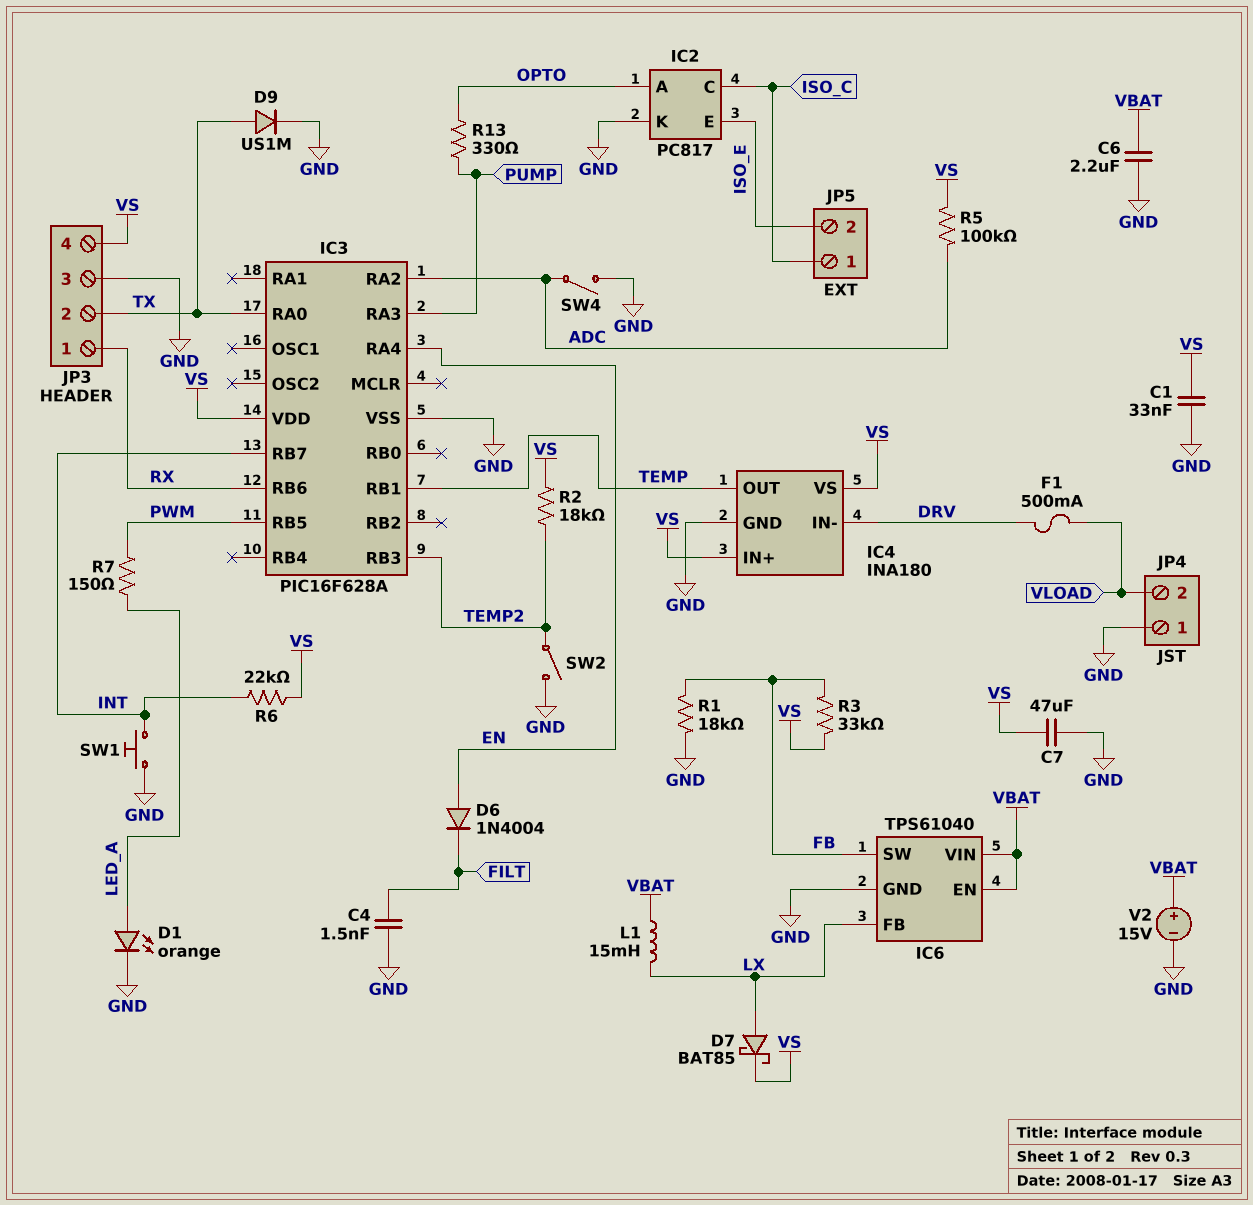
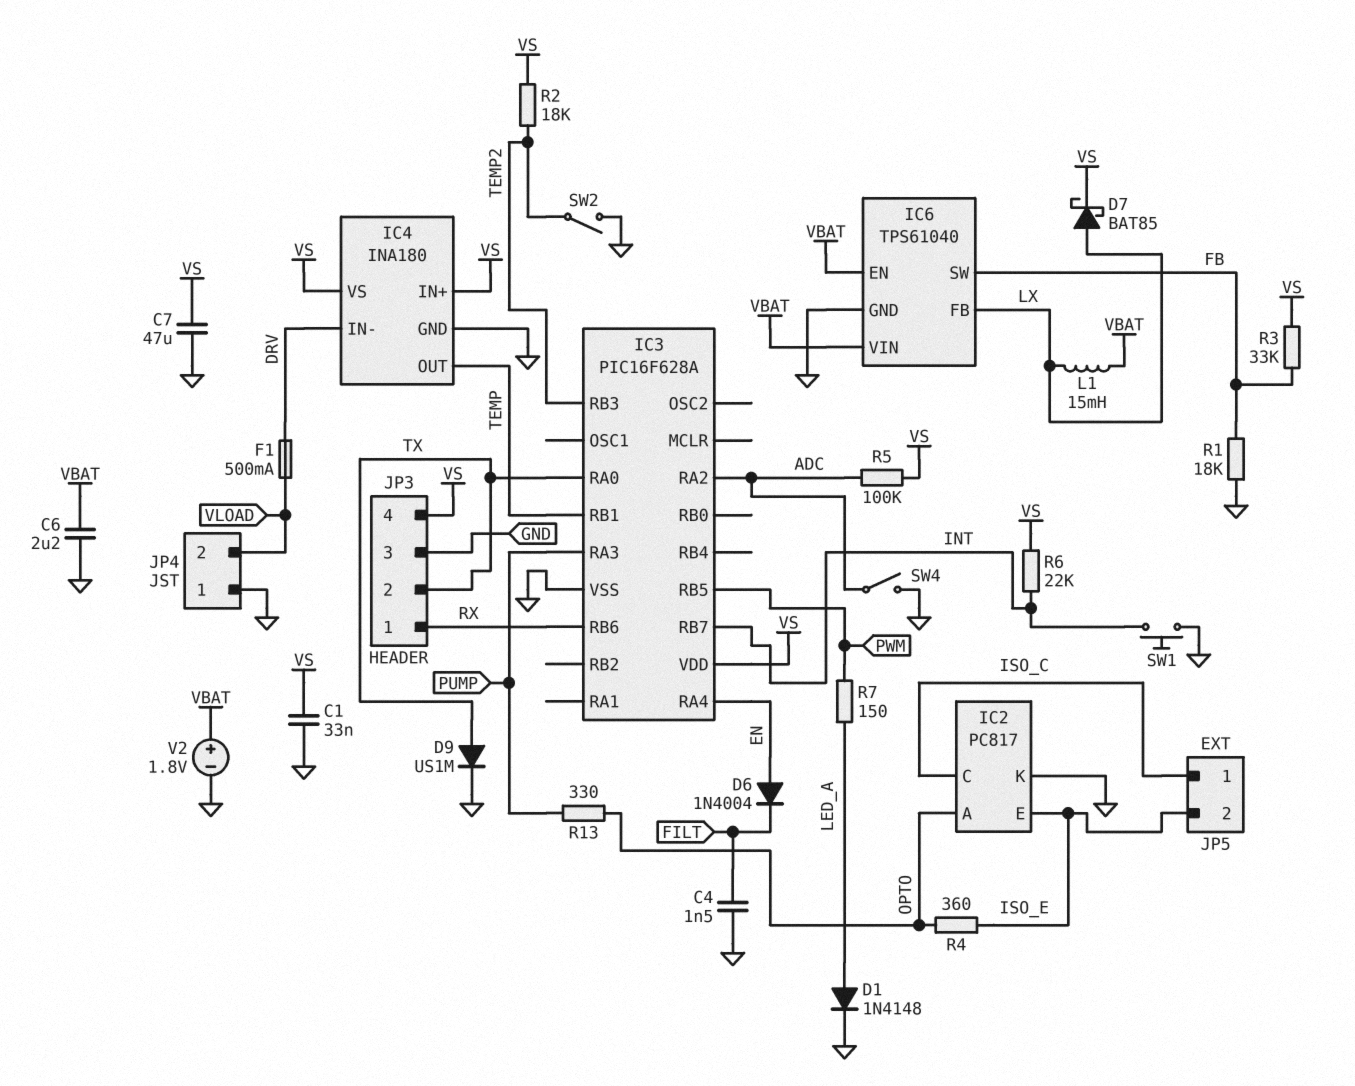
D1: LED orange (A LED_A, K GND) -> diode 1N4148 (A LED_A, K GND)
R4: none -> 360 (ISO_E, OPTO)
V2: 15V (plus VBAT, minus GND) -> 1.8V (plus VBAT, minus GND)

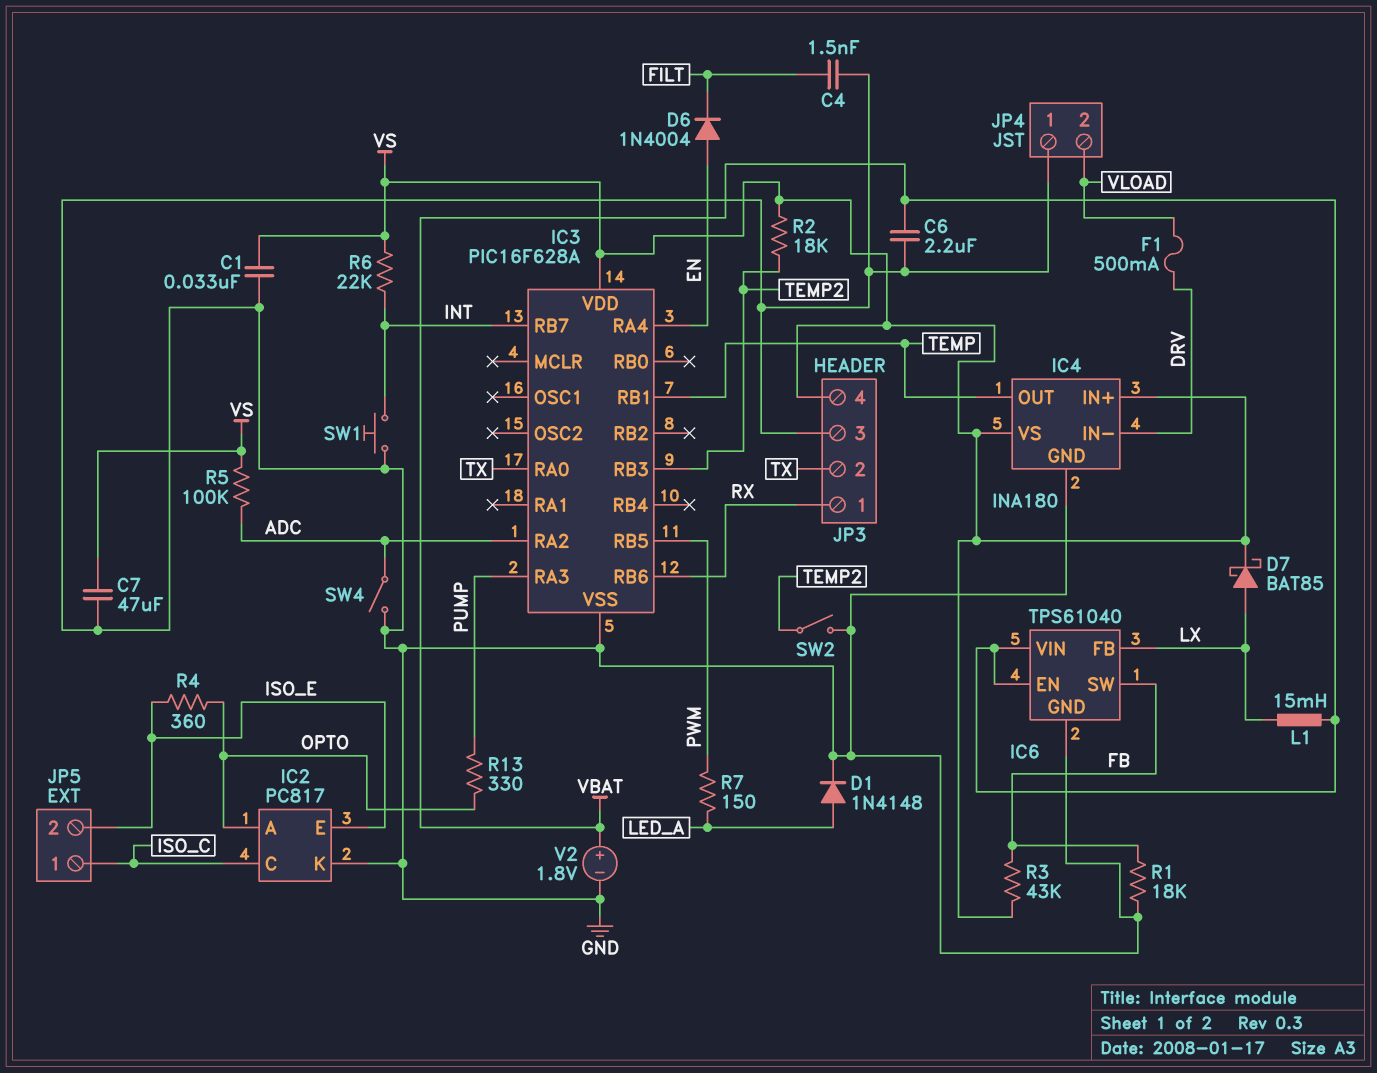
D9: diode US1M (A TX, K GND) -> none
R3: 33k (FB, VS) -> 43k (FB, VS)

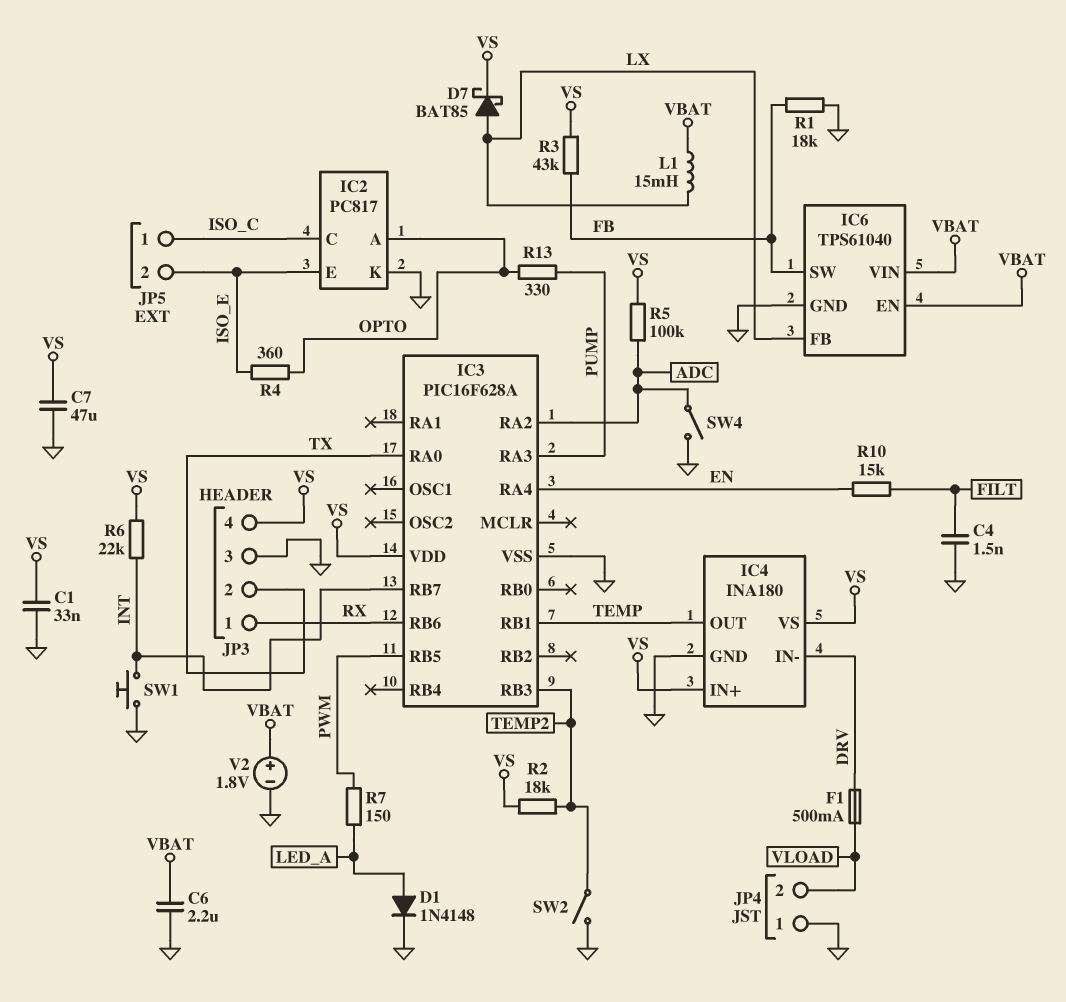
D6: diode 1N4004 (A EN, K FILT) -> none
R10: none -> 15k (EN, FILT)

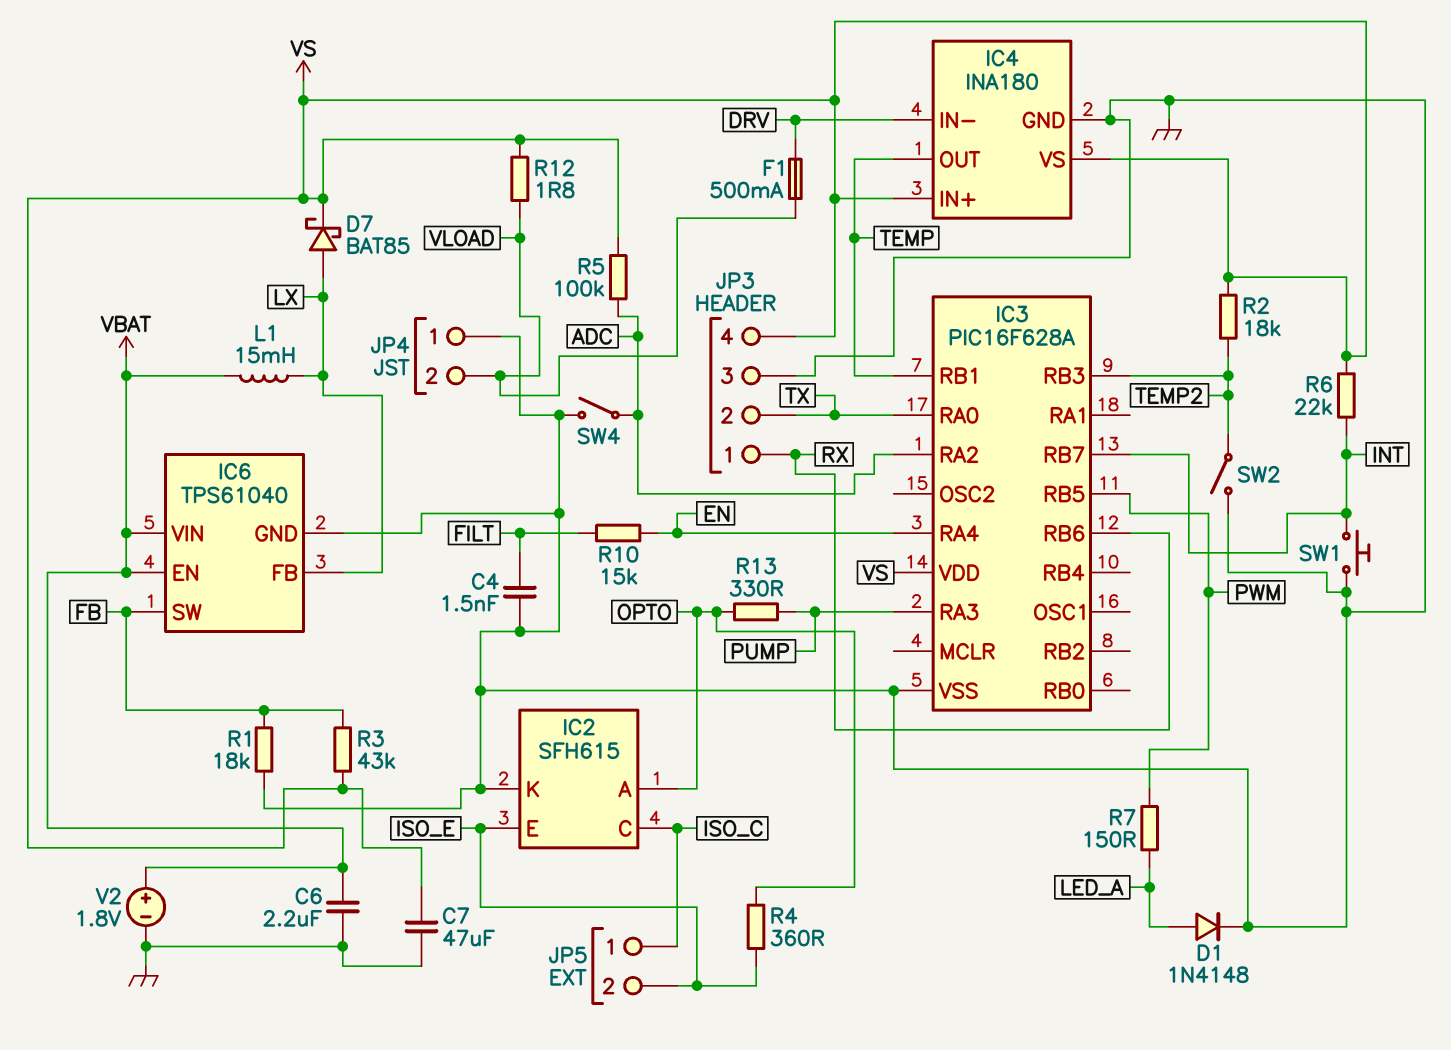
C1: 33nF (GND, VS) -> none
IC2: PC817 -> SFH615
R12: none -> 1.8 (VLOAD, VS)

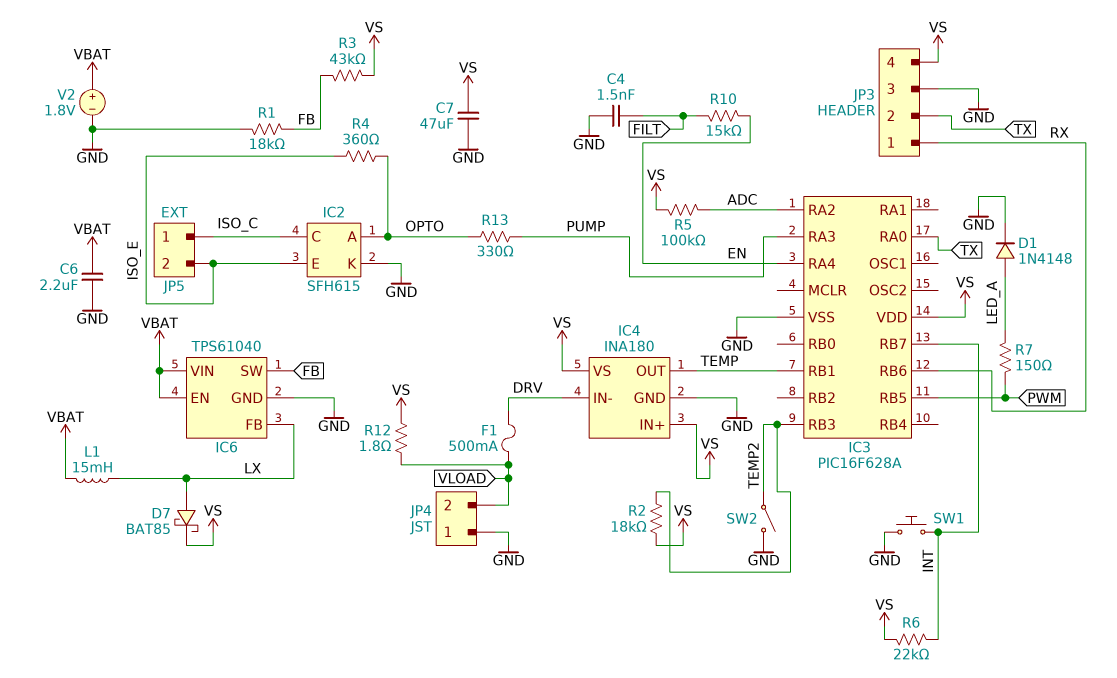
SW4: switch (ADC, GND) -> none

